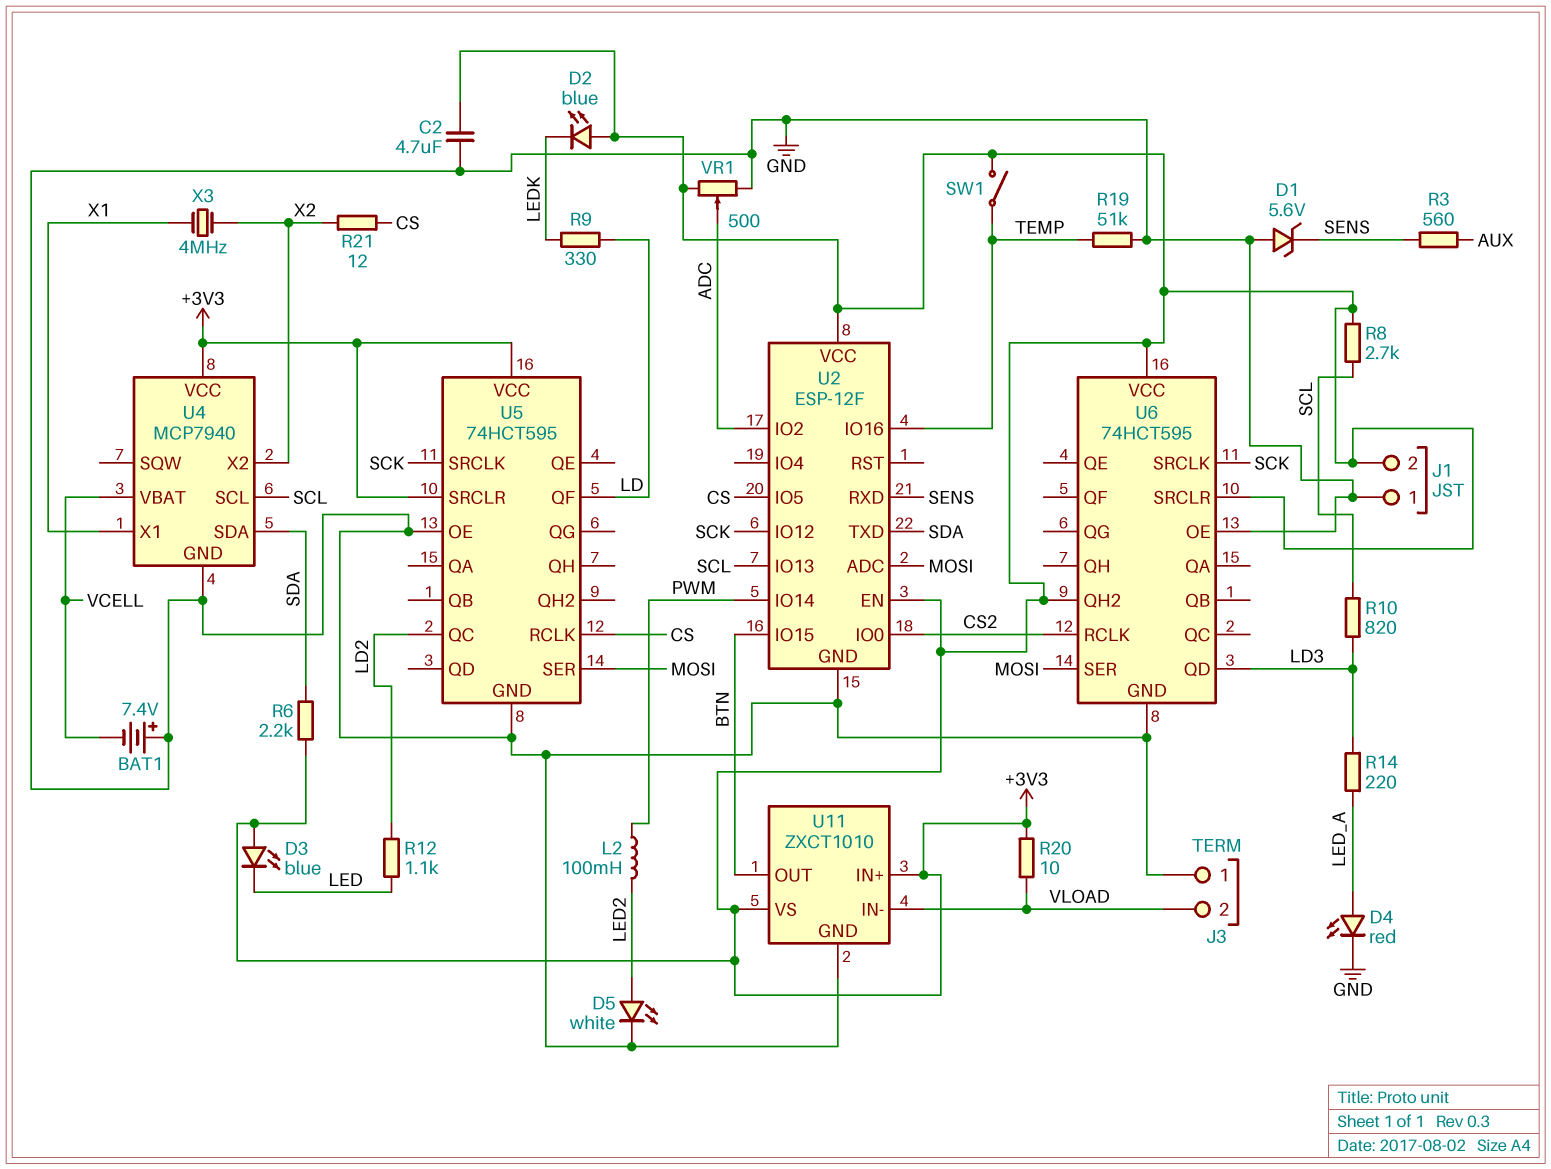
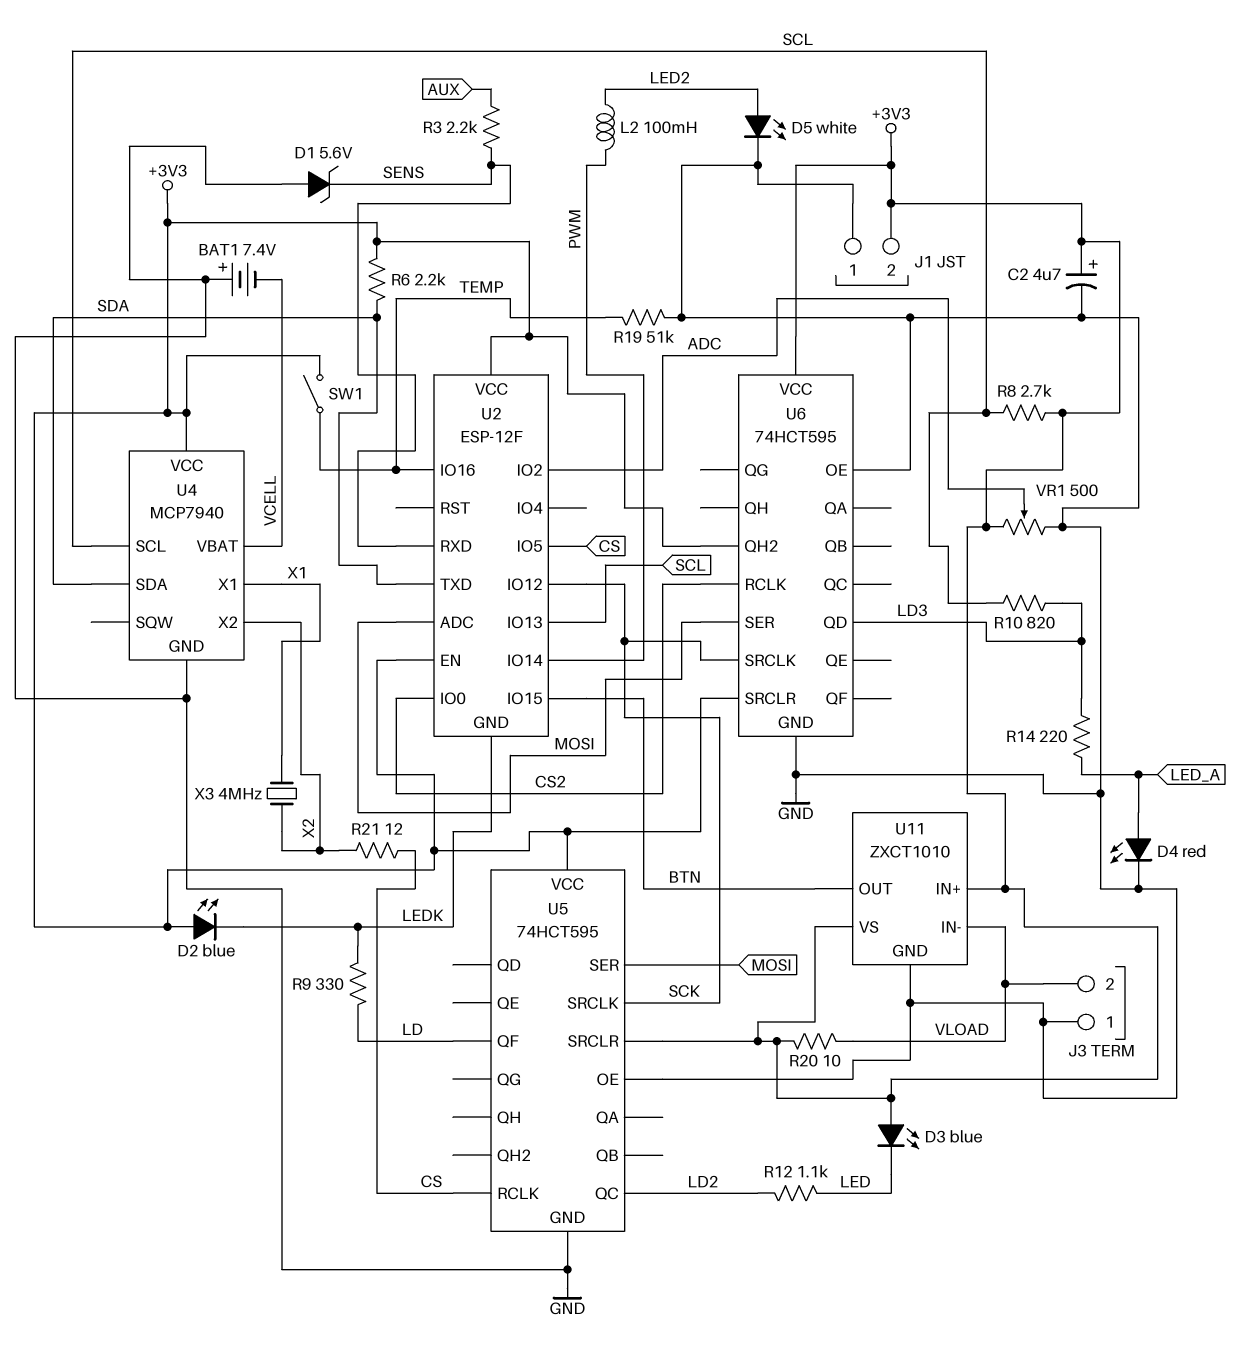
C2: 4.7uF (+3V3, GND) -> 4.7uF (plus +3V3, minus GND)
R3: 560 (AUX, SENS) -> 2.2k (AUX, SENS)
U2 pin GND: GND -> LEDK

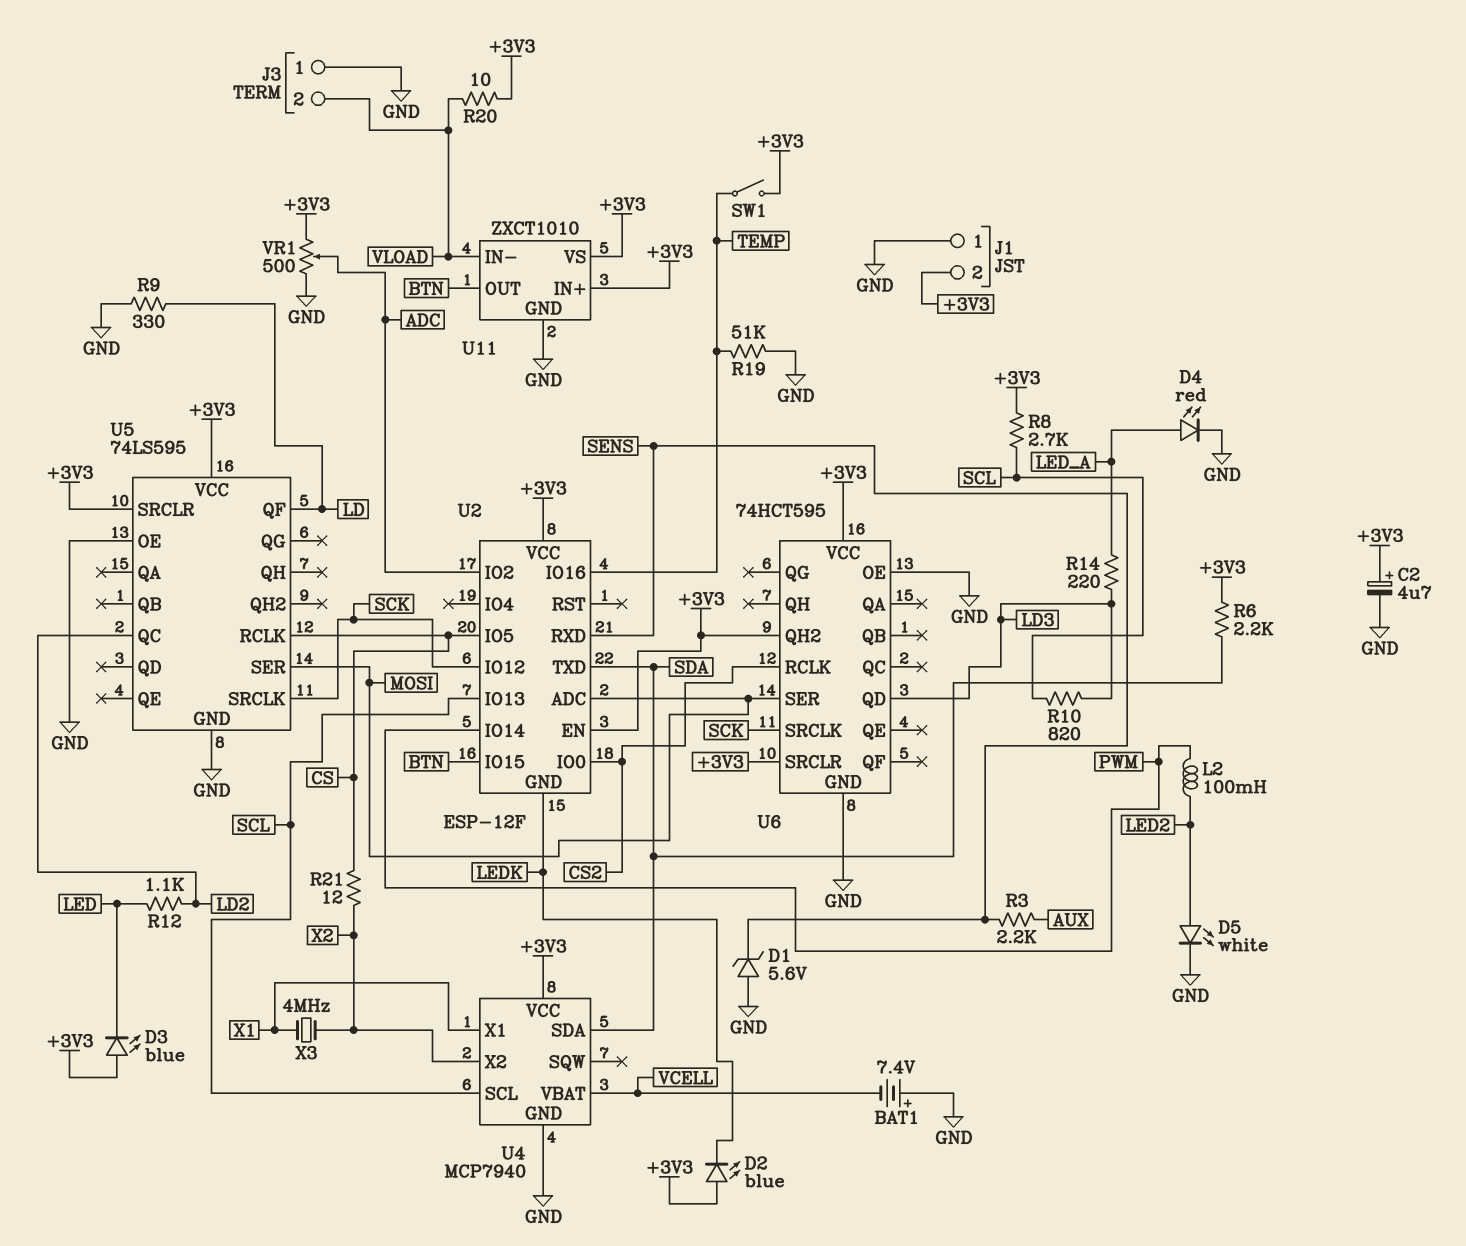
R9: 330 (LD, LEDK) -> 330 (GND, LD)
U5: 74HCT595 -> 74LS595

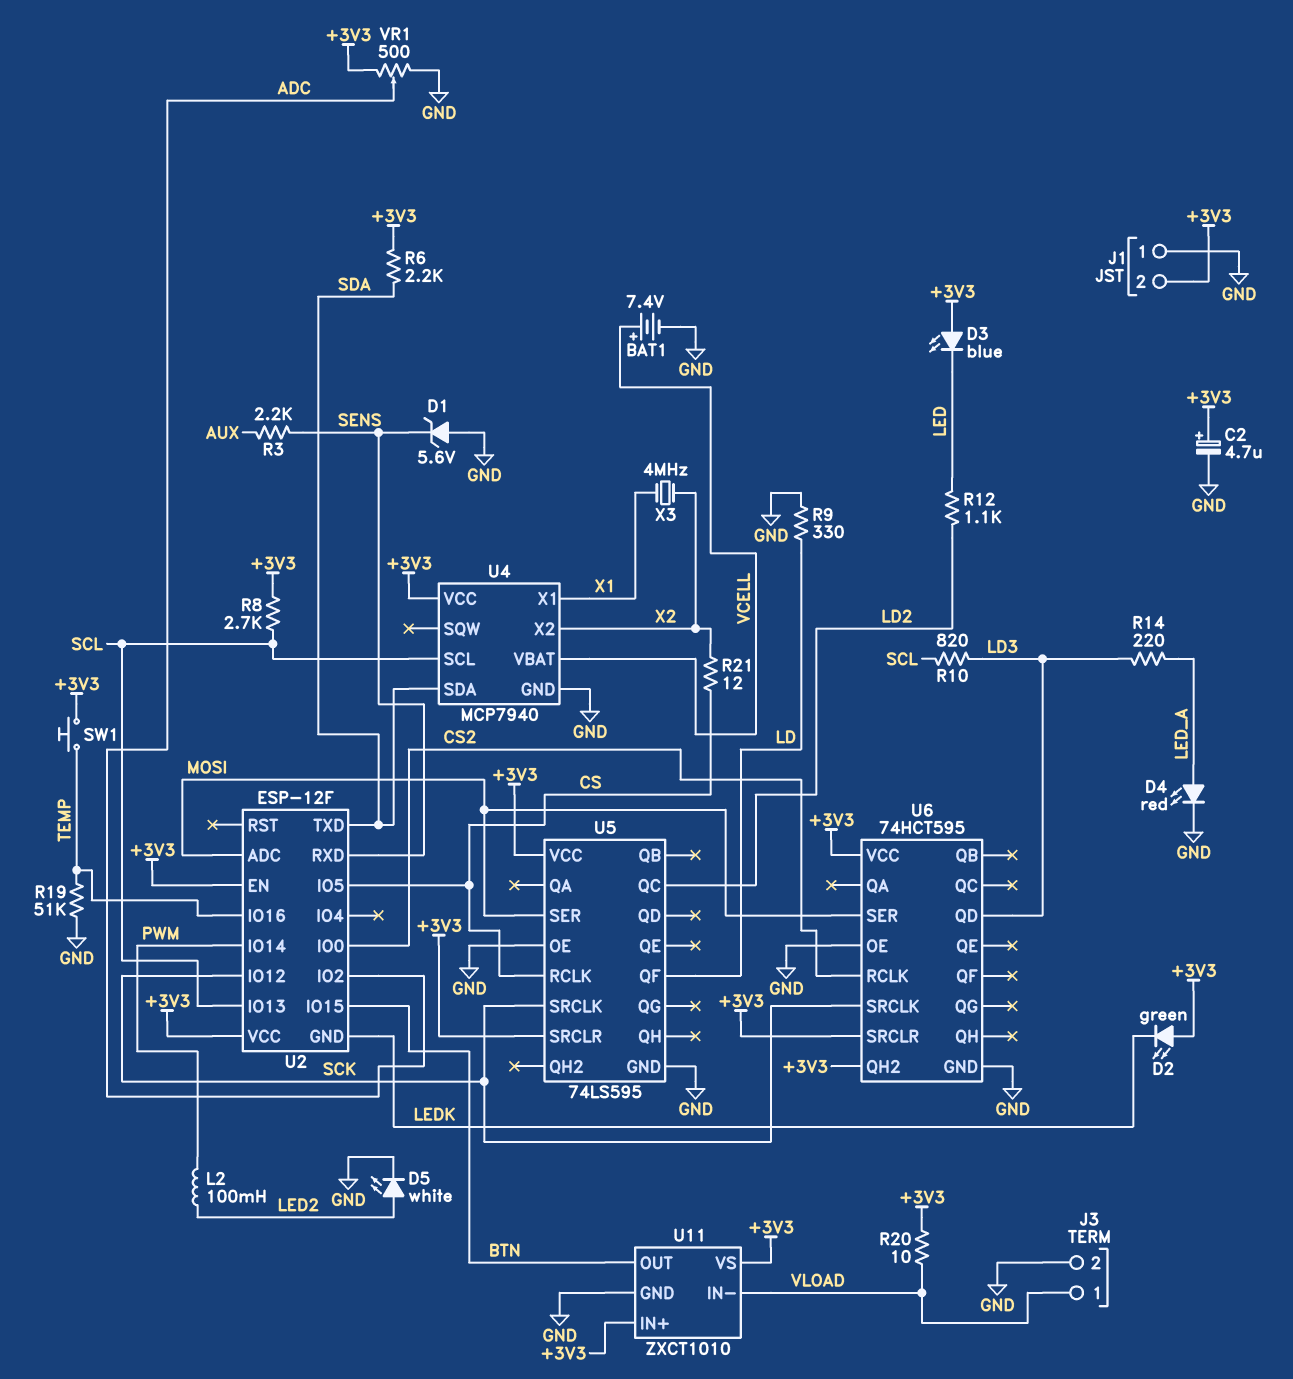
BAT1: 7.4V (plus GND, minus VCELL) -> 7.4V (plus VCELL, minus GND)
D2: LED blue (A +3V3, K LEDK) -> LED green (A +3V3, K LEDK)
J3 pin 1: GND -> VLOAD
J3 pin 2: VLOAD -> GND
SW1: switch (+3V3, TEMP) -> button (+3V3, TEMP)

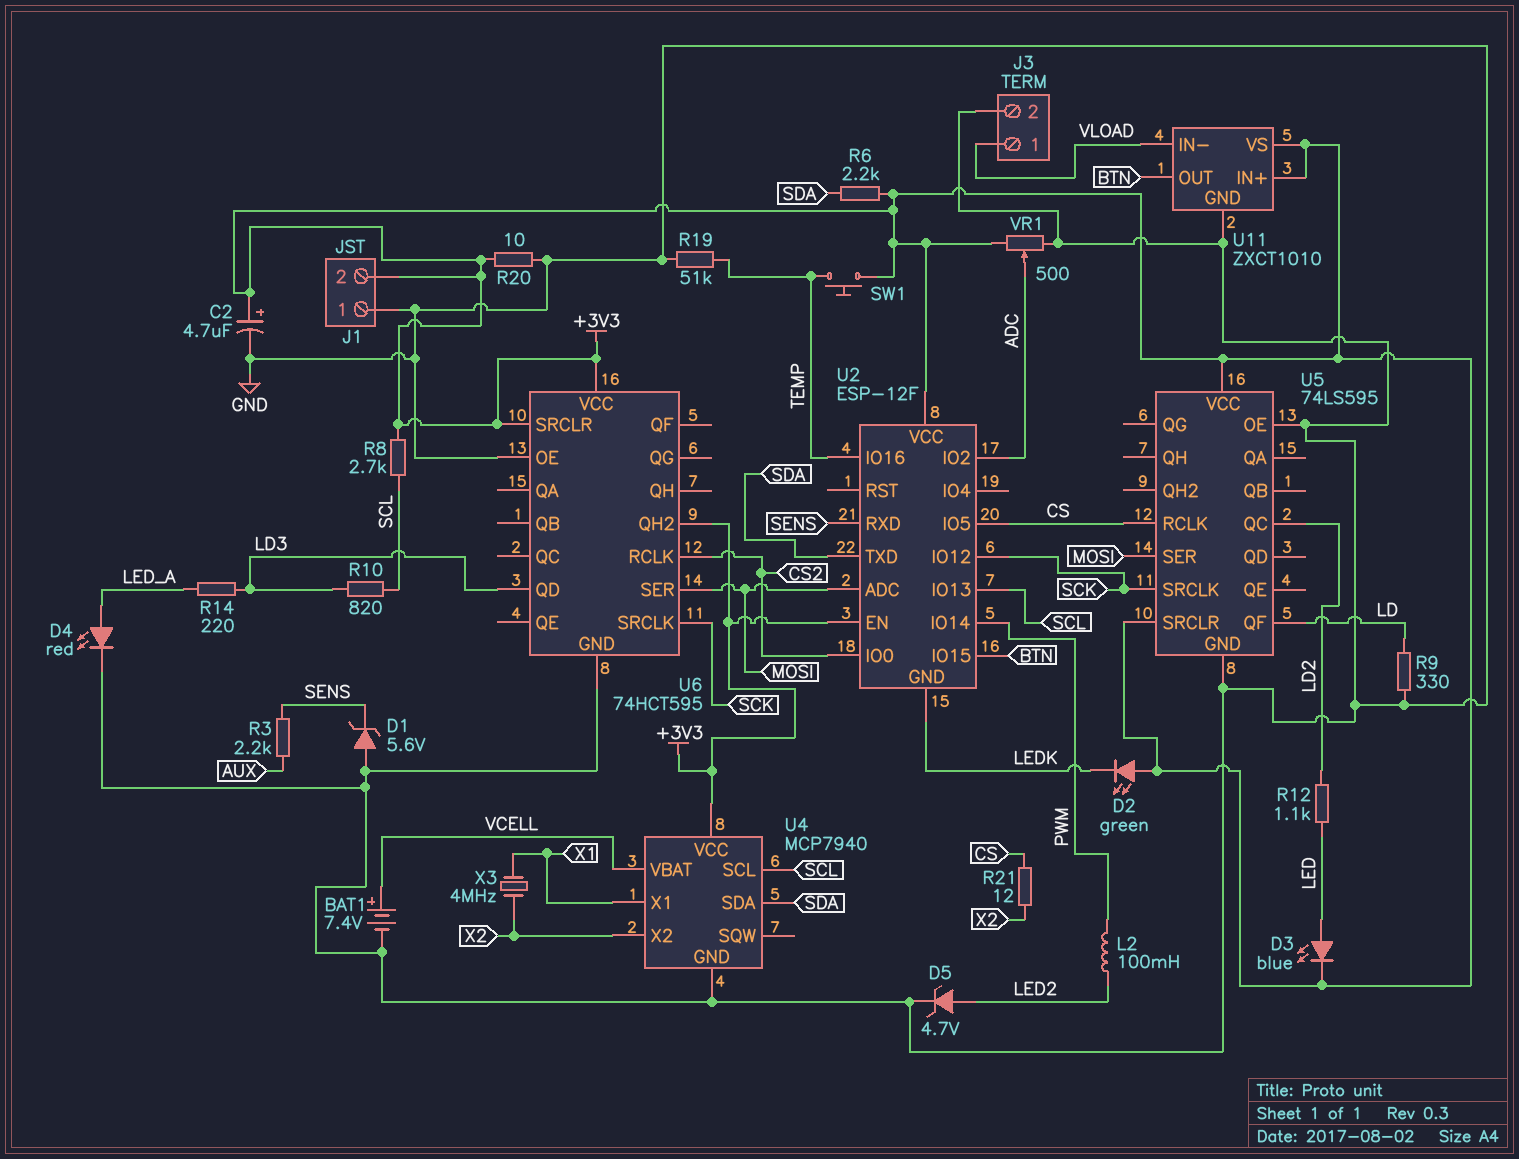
D3: LED blue (A +3V3, K LED) -> LED blue (A LED, K +3V3)
D5: LED white (A LED2, K GND) -> zener 4.7V (A LED2, K GND)
R20: 10 (+3V3, VLOAD) -> 10 (+3V3, GND)

